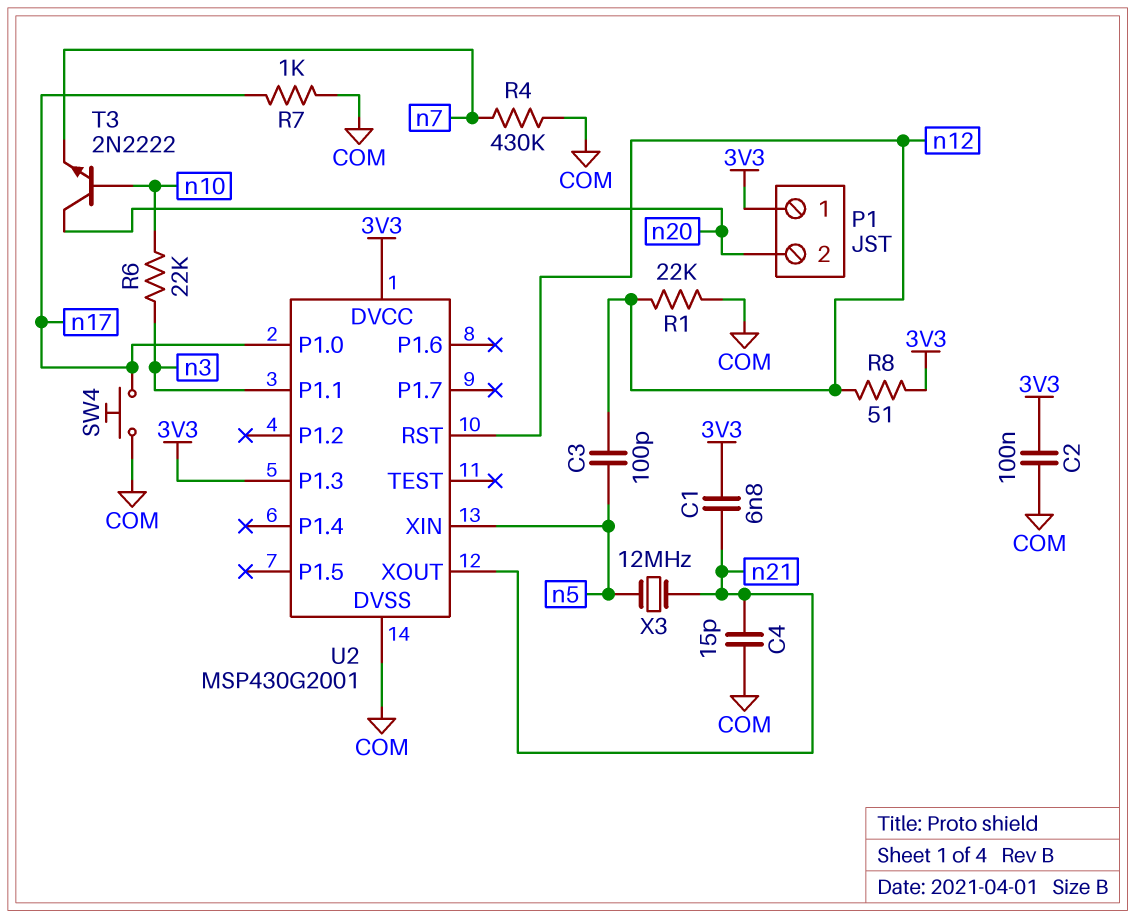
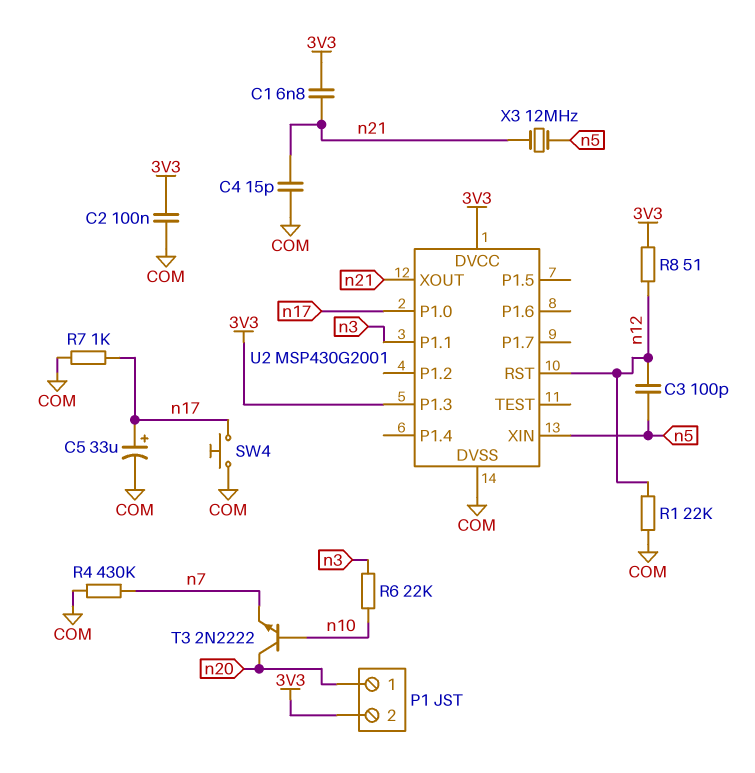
C5: none -> 33uF (plus n17, minus COM)
P1 pin 1: 3V3 -> n20
P1 pin 2: n20 -> 3V3

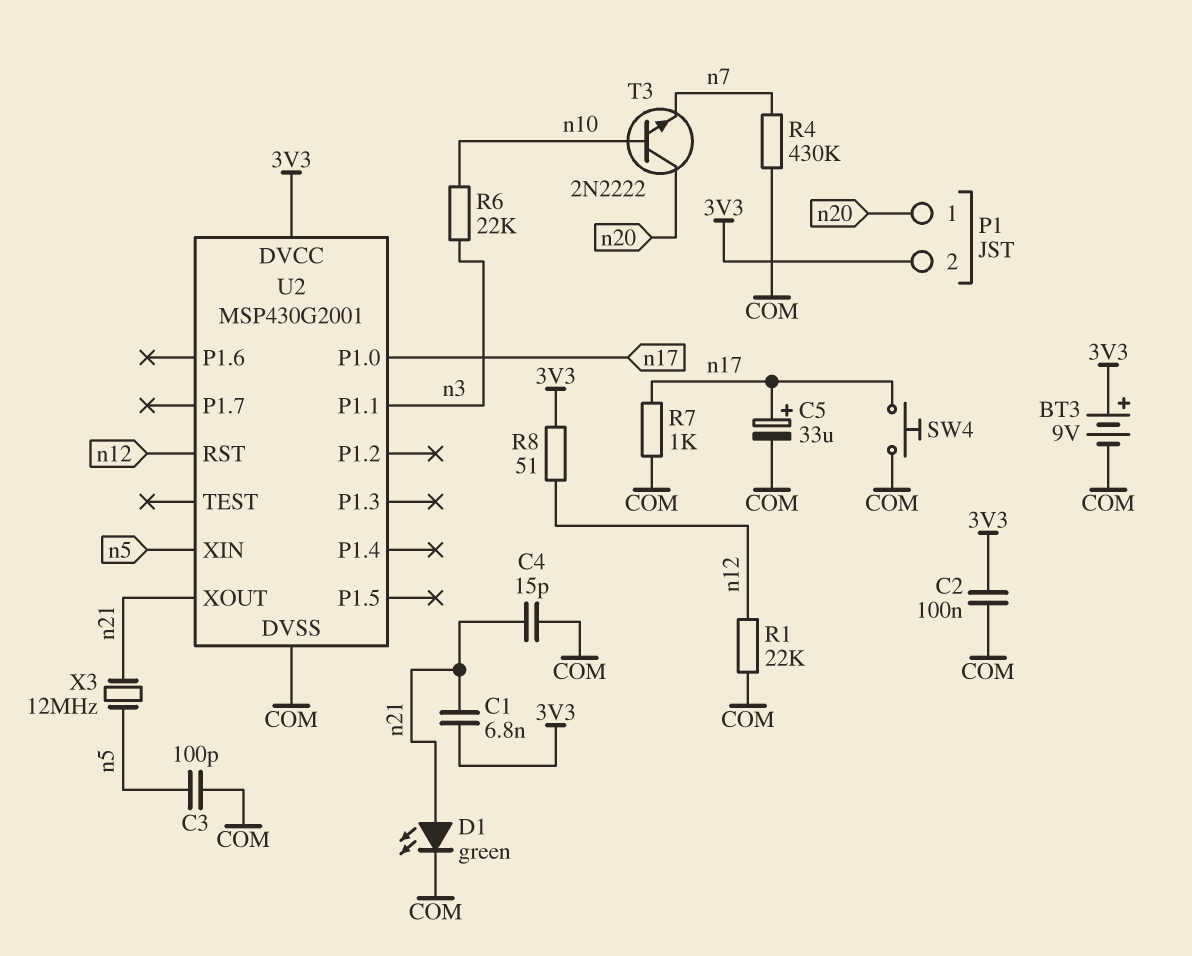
BT3: none -> 9V (plus 3V3, minus COM)
C3: 100pF (n5, n12) -> 100pF (COM, n5)
D1: none -> LED green (A n21, K COM)
U2 pin P1.3: 3V3 -> none

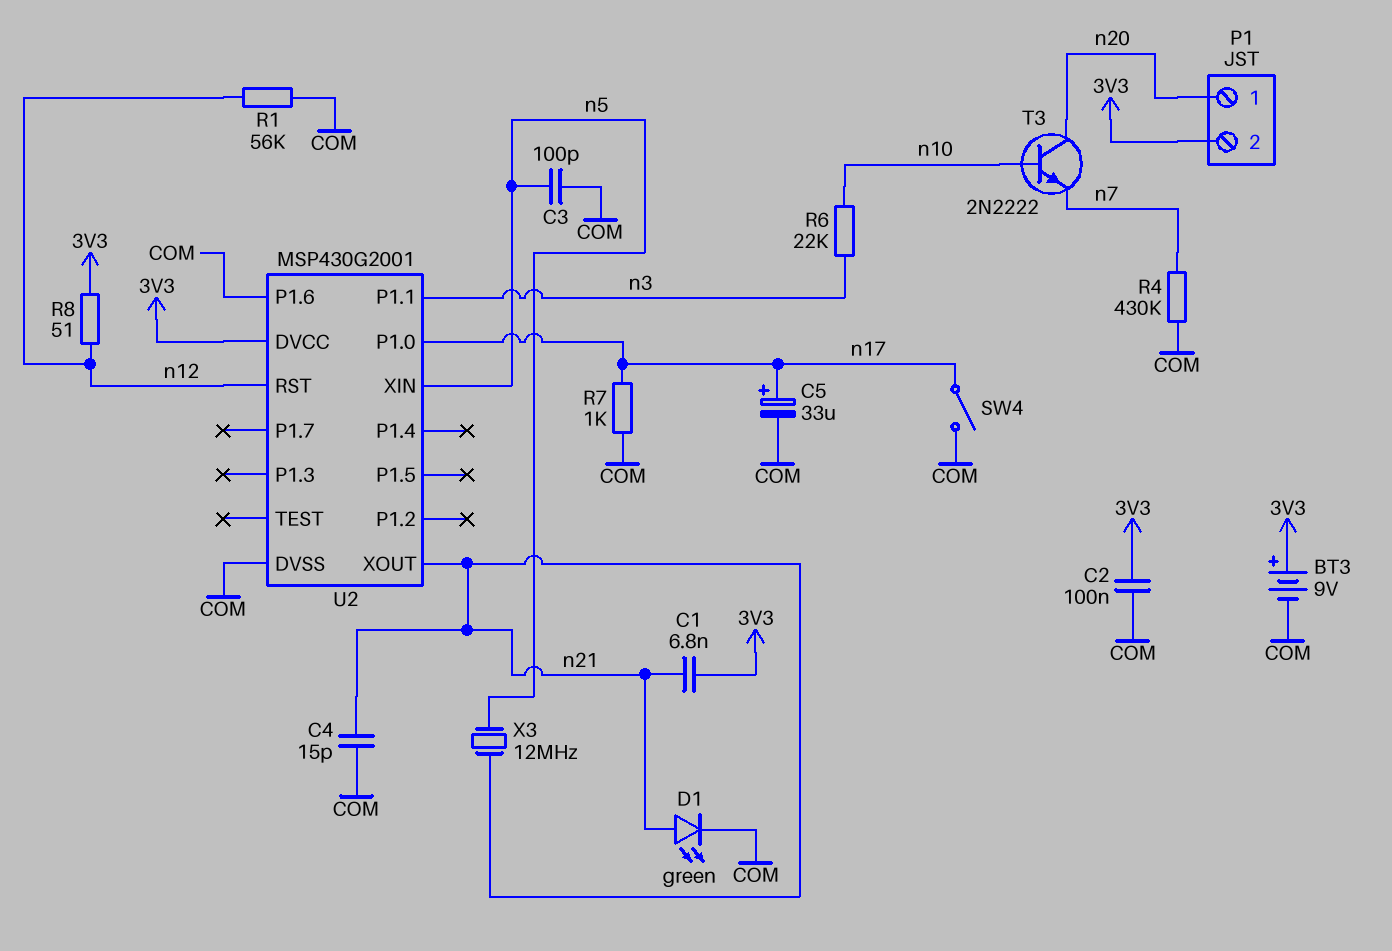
R1: 22k (COM, n12) -> 56k (COM, n12)
SW4: button (COM, n17) -> switch (COM, n17)
U2 pin P1.6: none -> COM

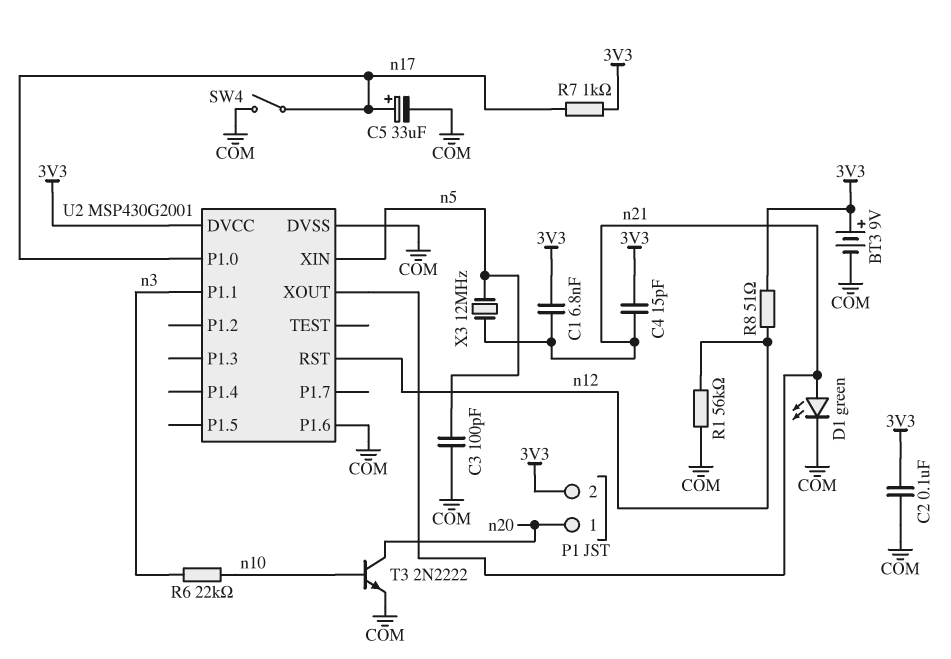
C4: 15pF (COM, n21) -> 15pF (3V3, n21)
R4: 430k (COM, n7) -> none
R7: 1k (COM, n17) -> 1k (3V3, n17)
T3: NPN 2N2222 (B n10, C n20, E n7) -> NPN 2N2222 (B n10, C n20, E COM)

